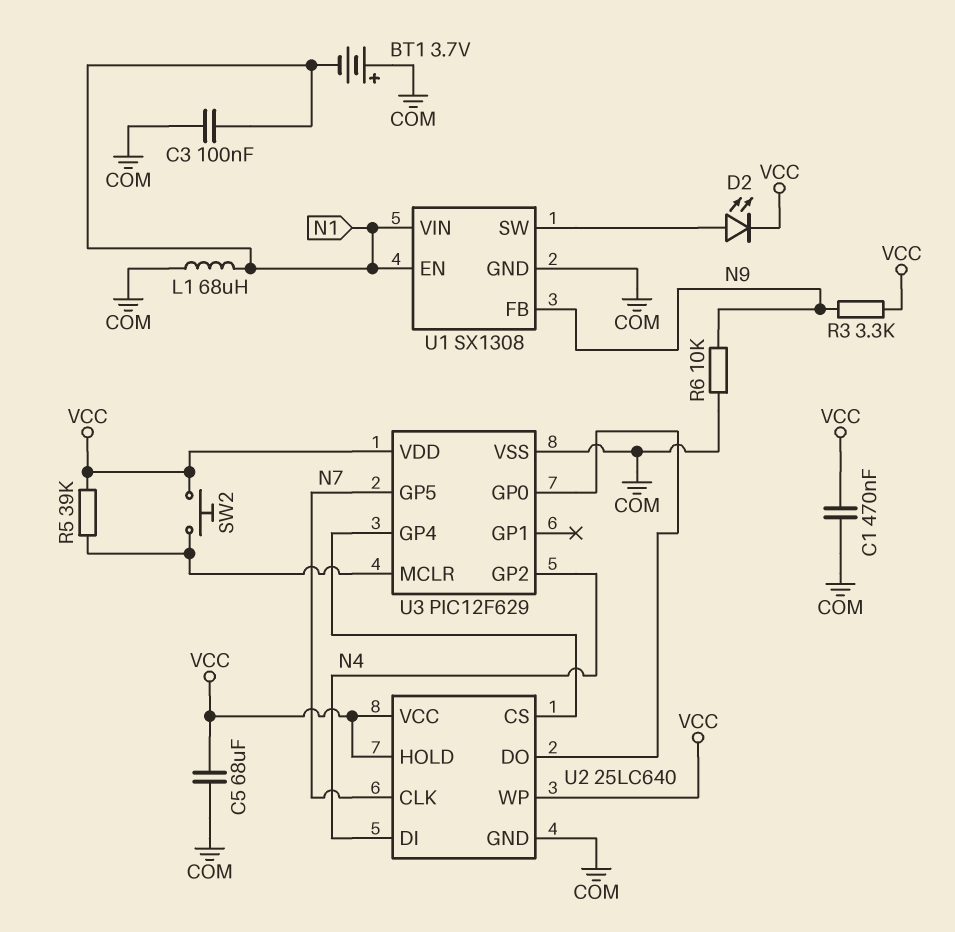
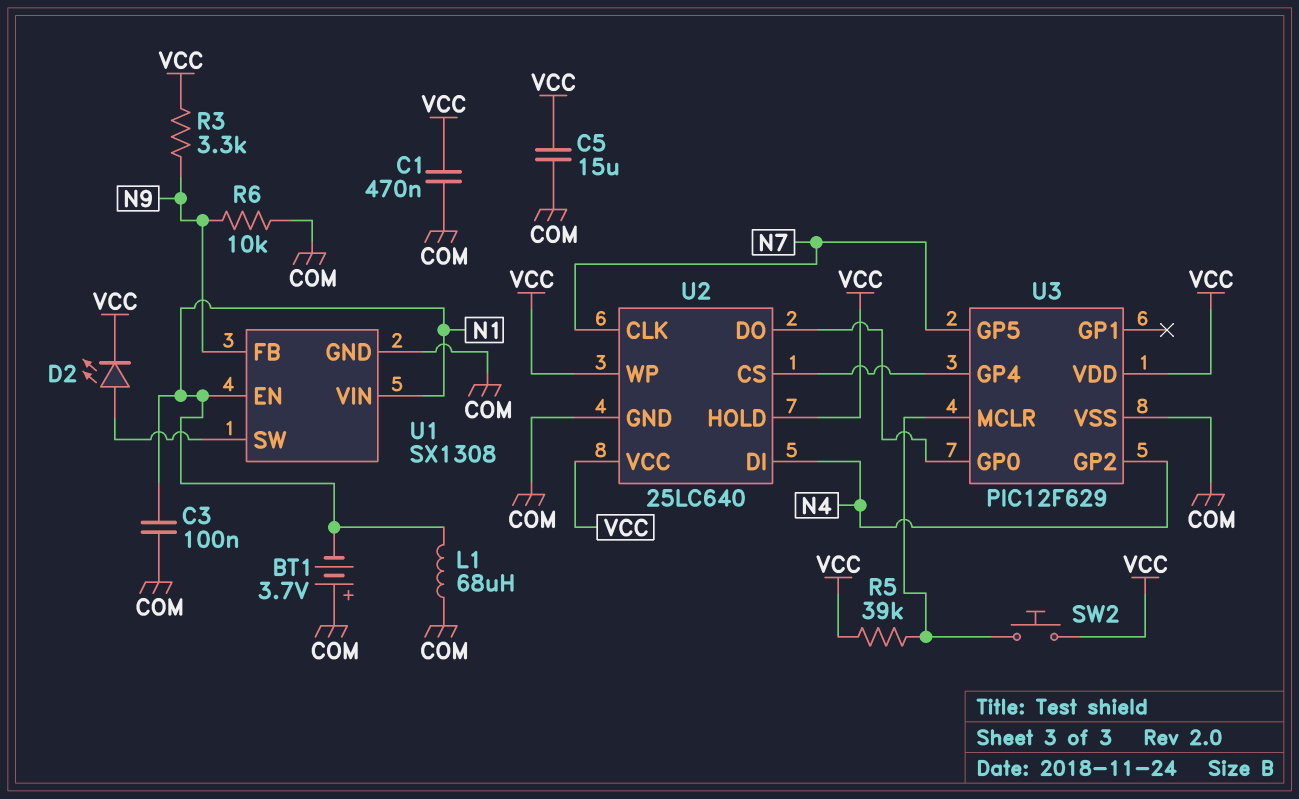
C5: 68uF (COM, VCC) -> 15uF (COM, VCC)

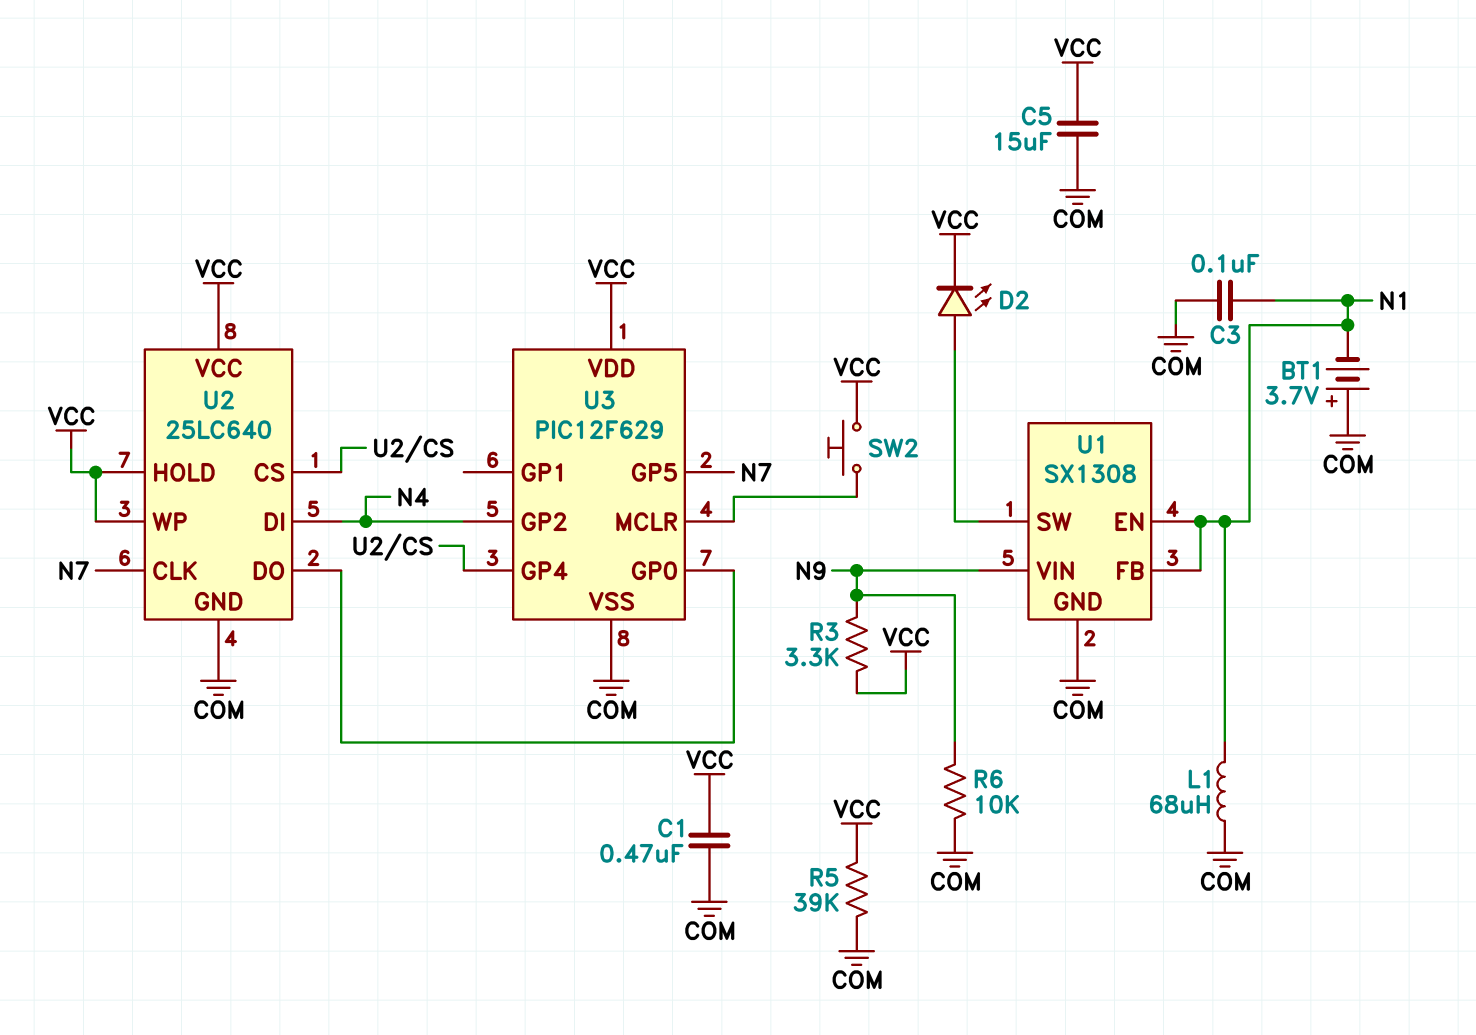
R5: 39k (U3/MCLR, VCC) -> 39k (COM, VCC)
U1 pin FB: N9 -> N1
U1 pin VIN: N1 -> N9

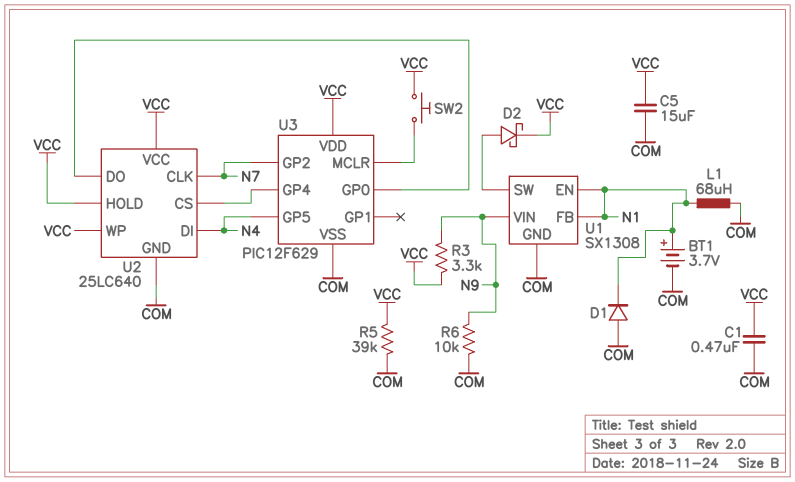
BT1: 3.7V (plus COM, minus N1) -> 3.7V (plus N1, minus COM)
C3: 100nF (COM, N1) -> none
D1: none -> diode (A COM, K N1)
D2: LED (A U1/SW, K VCC) -> schottky (A U1/SW, K VCC)
U3 pin GP2: N4 -> N7
U3 pin GP5: N7 -> N4

